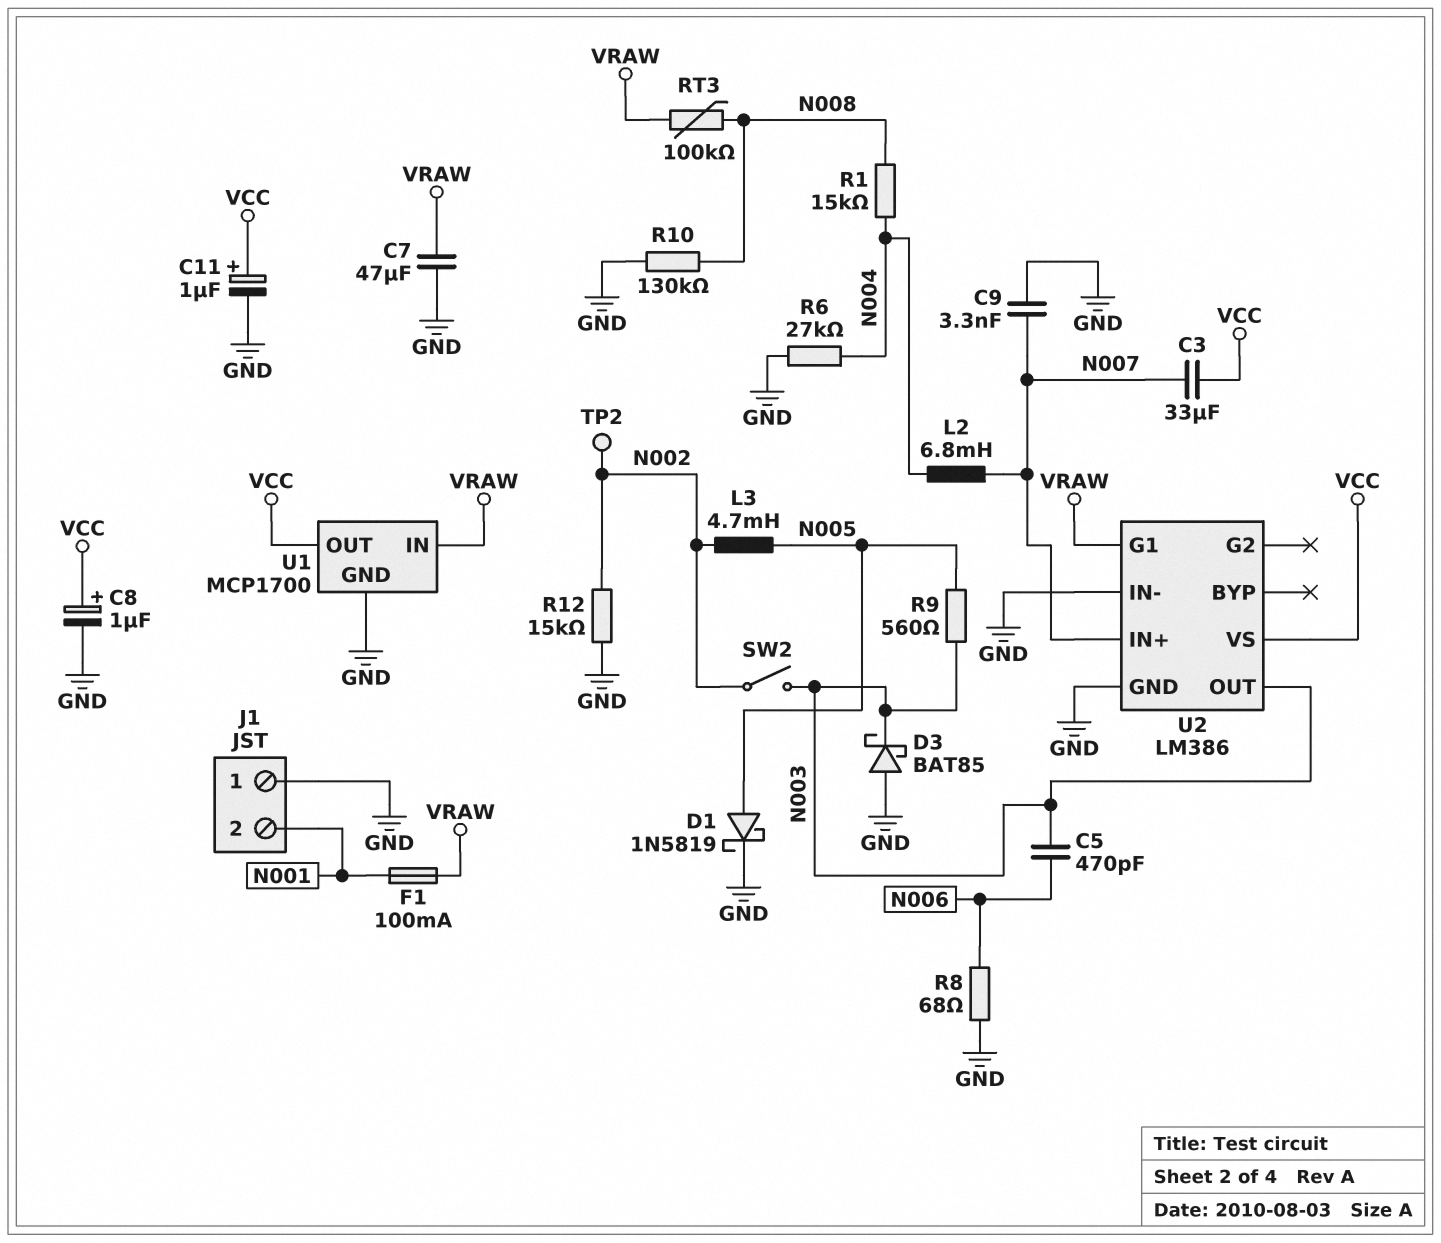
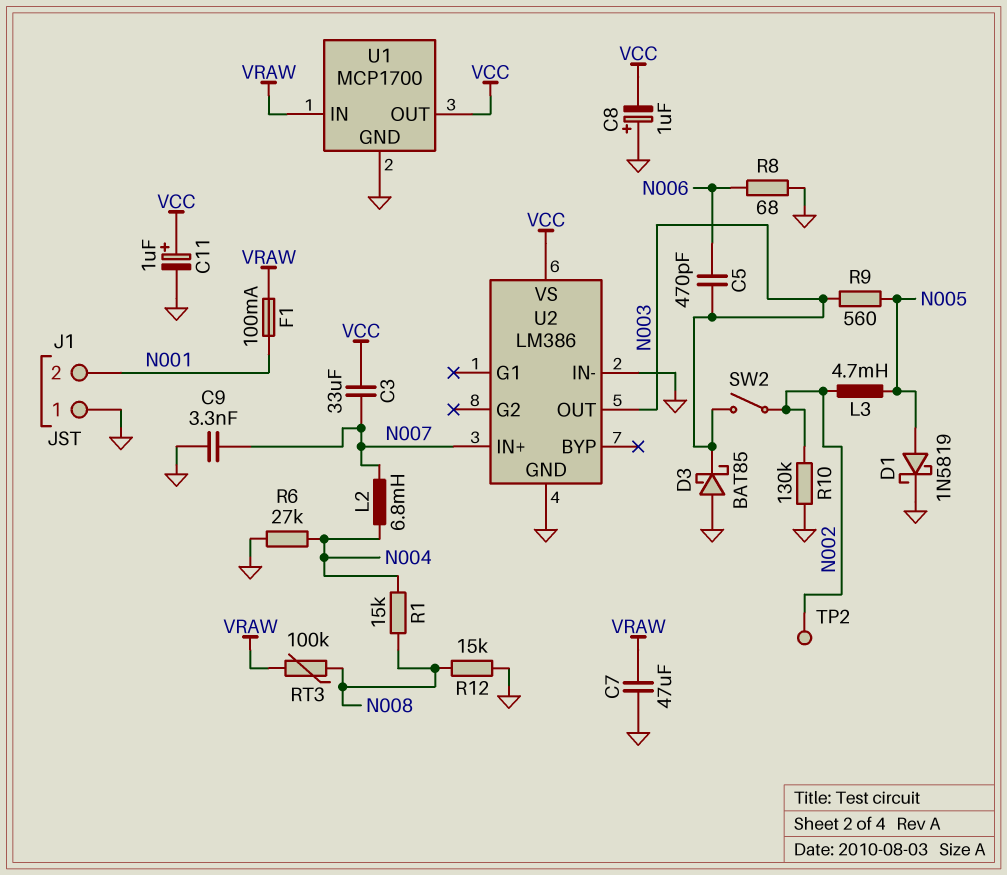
C8: 1uF (plus VCC, minus GND) -> 1uF (plus GND, minus VCC)
R10: 130k (GND, N008) -> 130k (GND, N002)
R12: 15k (GND, N002) -> 15k (GND, N008)
U2 pin G1: VRAW -> none

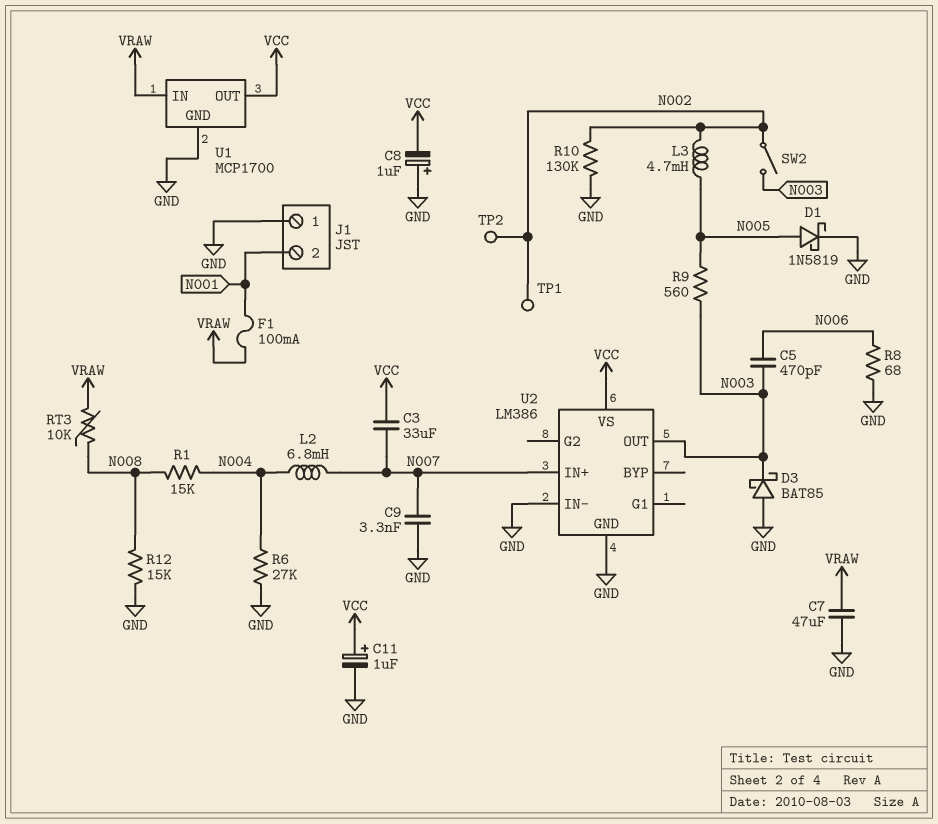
RT3: 100k (N008, VRAW) -> 10k (N008, VRAW)
TP1: none -> test point (N002)

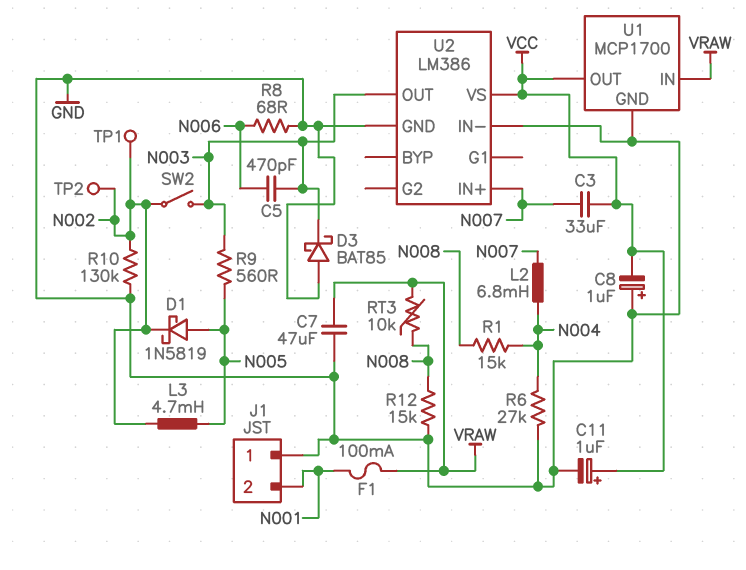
C9: 3.3nF (GND, N007) -> none
D1: schottky 1N5819 (A N005, K GND) -> schottky 1N5819 (A N005, K N002)

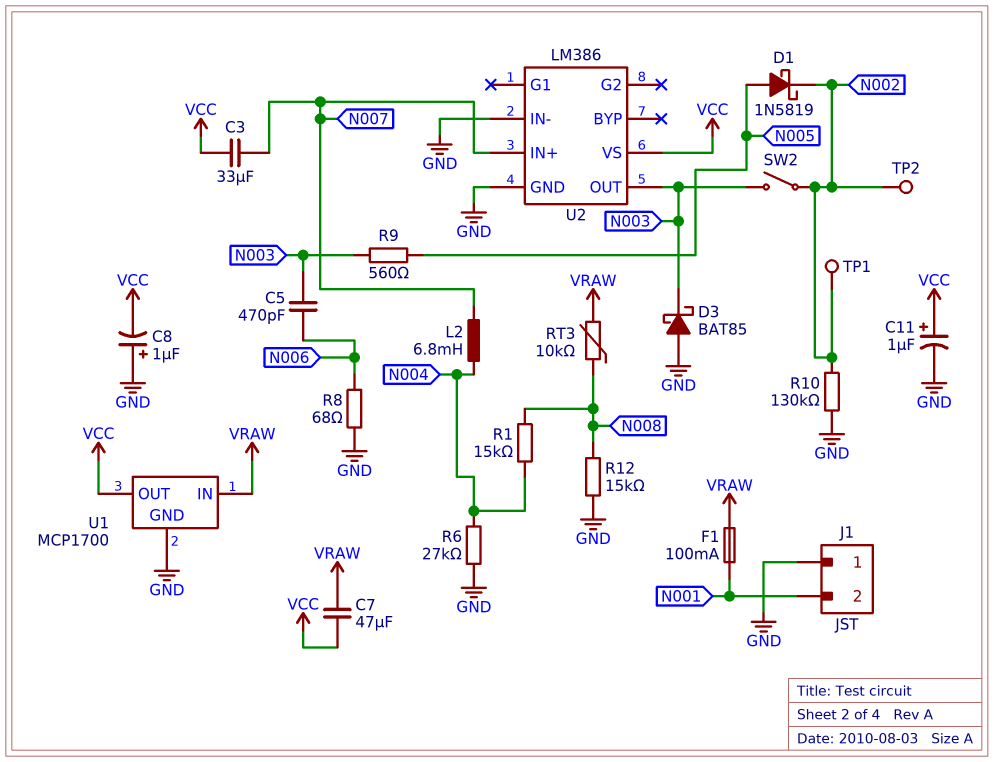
C7: 47uF (GND, VRAW) -> 47uF (VCC, VRAW)
L3: 4.7mH (N002, N005) -> none

